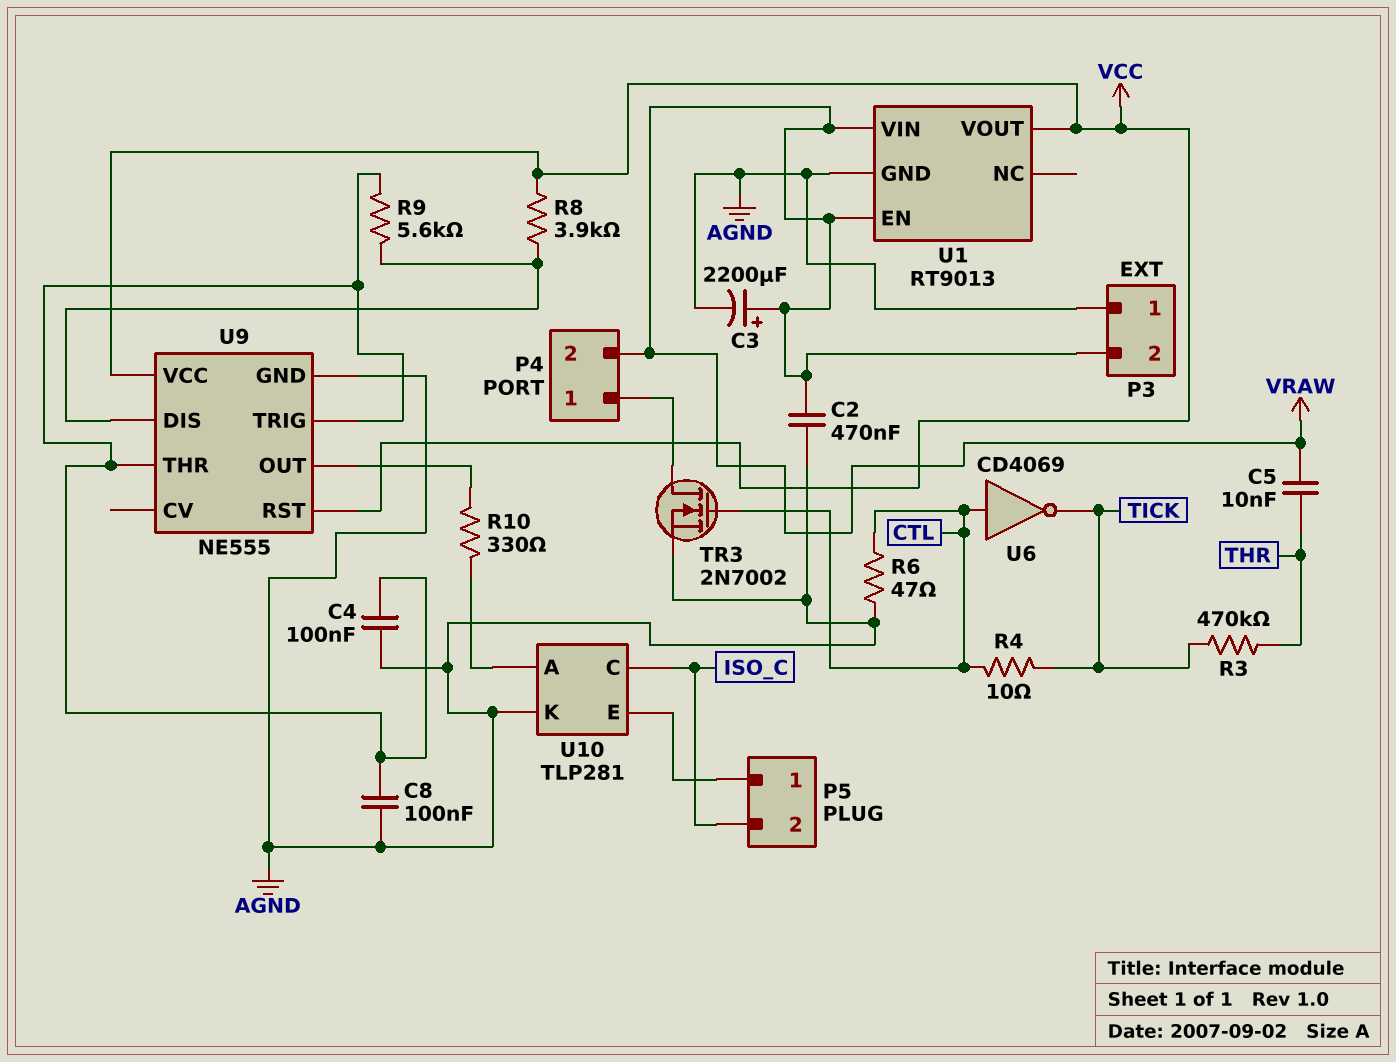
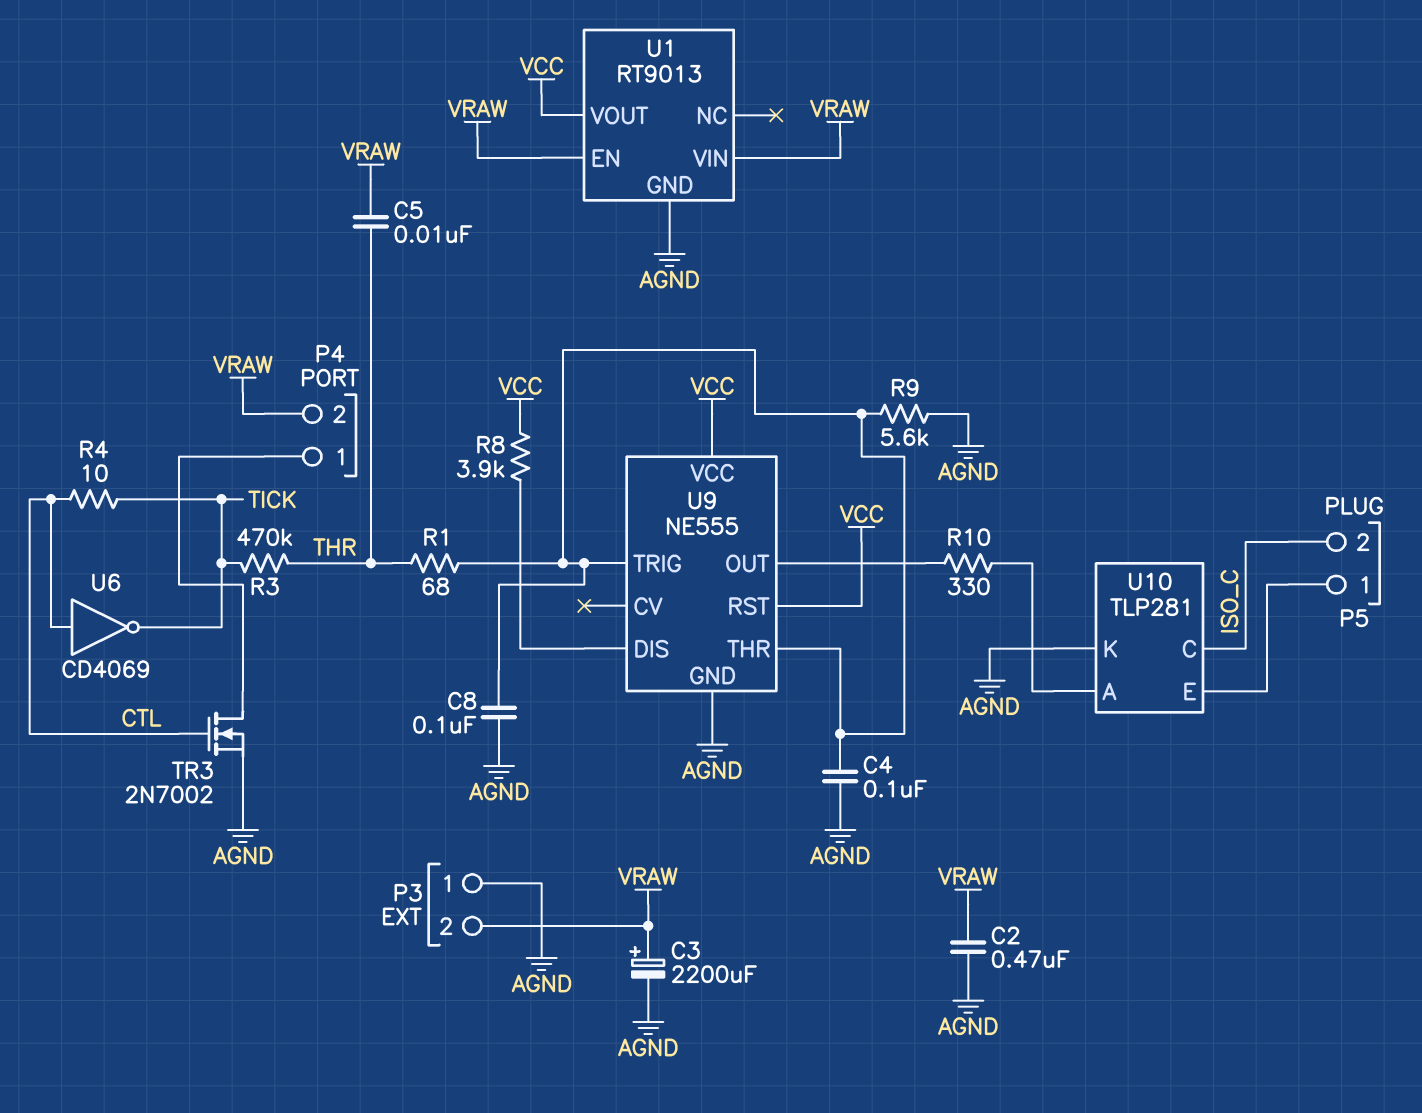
R1: none -> 68 (THR, U9/THR)
R6: 47 (AGND, CTL) -> none
R9: 5.6k (U9/DIS, U9/THR) -> 5.6k (AGND, U9/THR)

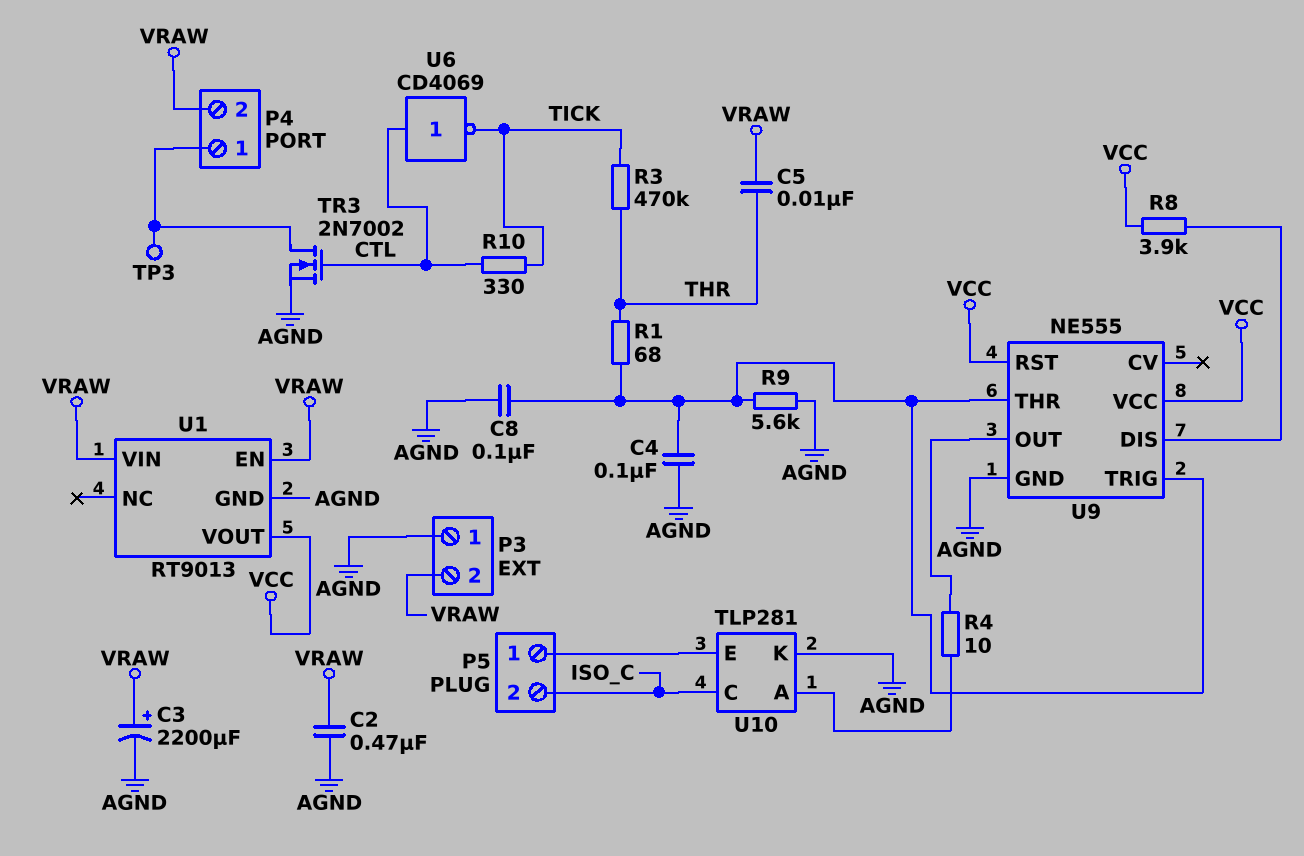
R4: 10 (CTL, TICK) -> 10 (U9/OUT, U10/A)
R10: 330 (U9/OUT, U10/A) -> 330 (CTL, TICK)
TP3: none -> test point (P4/1)

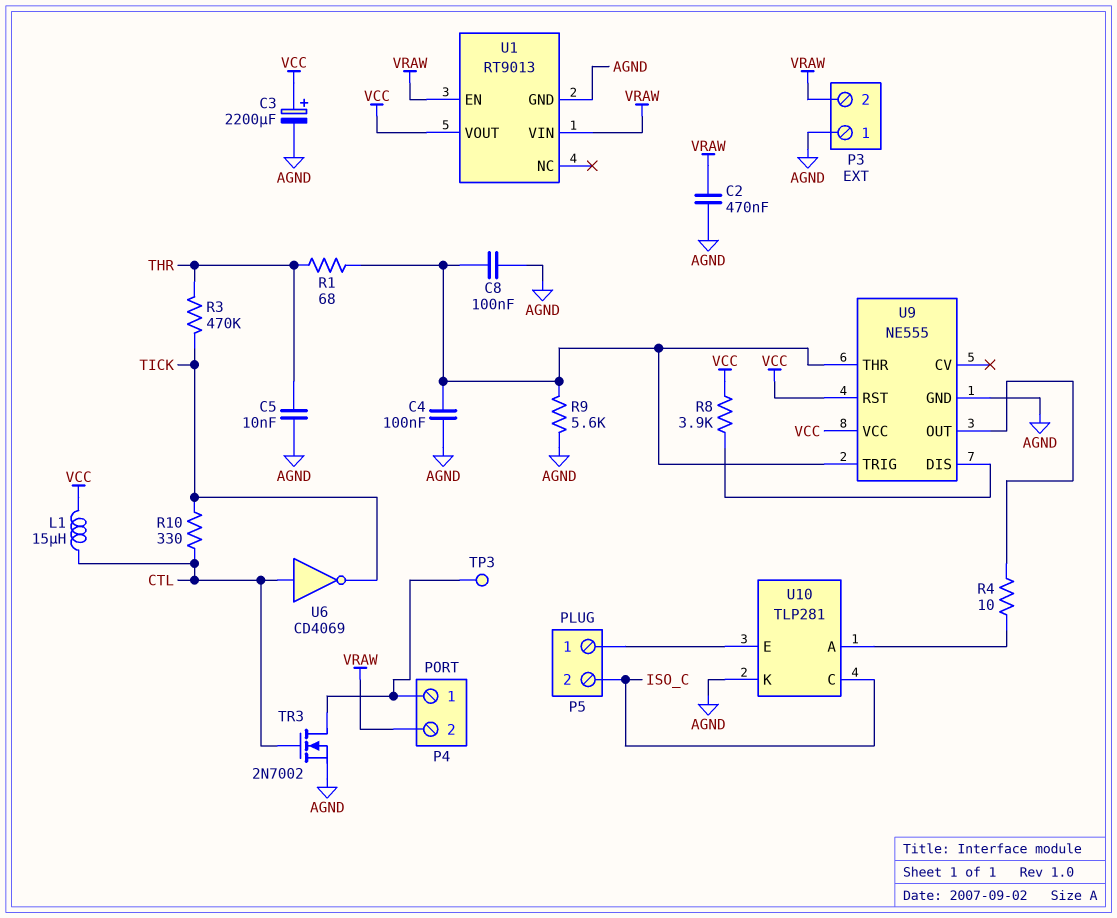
C3: 2200uF (plus VRAW, minus AGND) -> 2200uF (plus VCC, minus AGND)
C5: 10nF (THR, VRAW) -> 10nF (AGND, THR)
L1: none -> 15uH (CTL, VCC)

